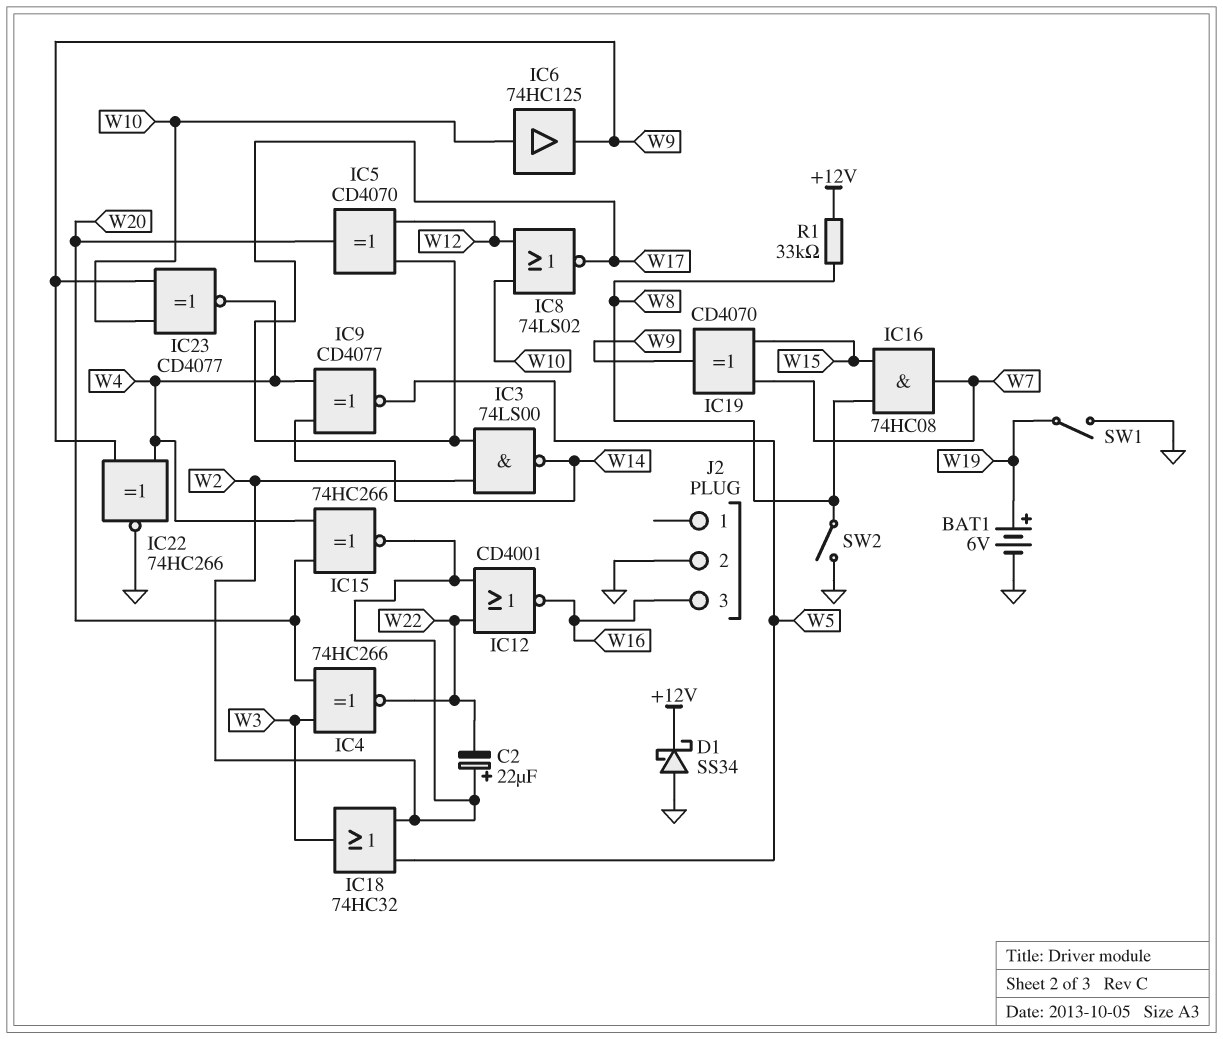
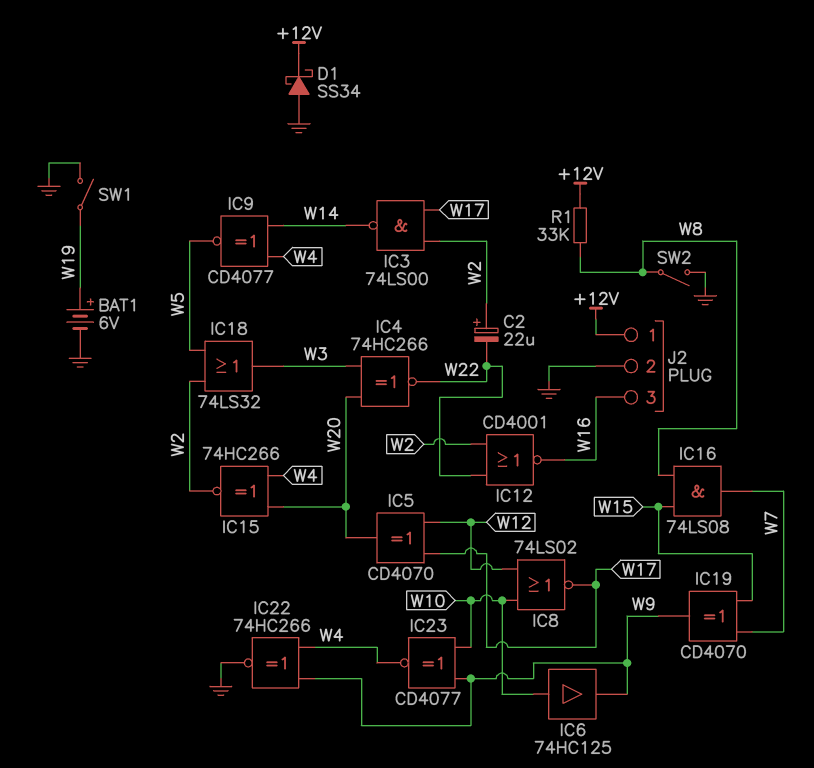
IC16: AND 74HC08 (in W8, in W15, out W7) -> AND 74LS08 (in W8, in W15, out W7)
IC18: OR 74HC32 (in W2, in W5, out W3) -> OR 74LS32 (in W2, in W5, out W3)
J2 pin 1: none -> +12V

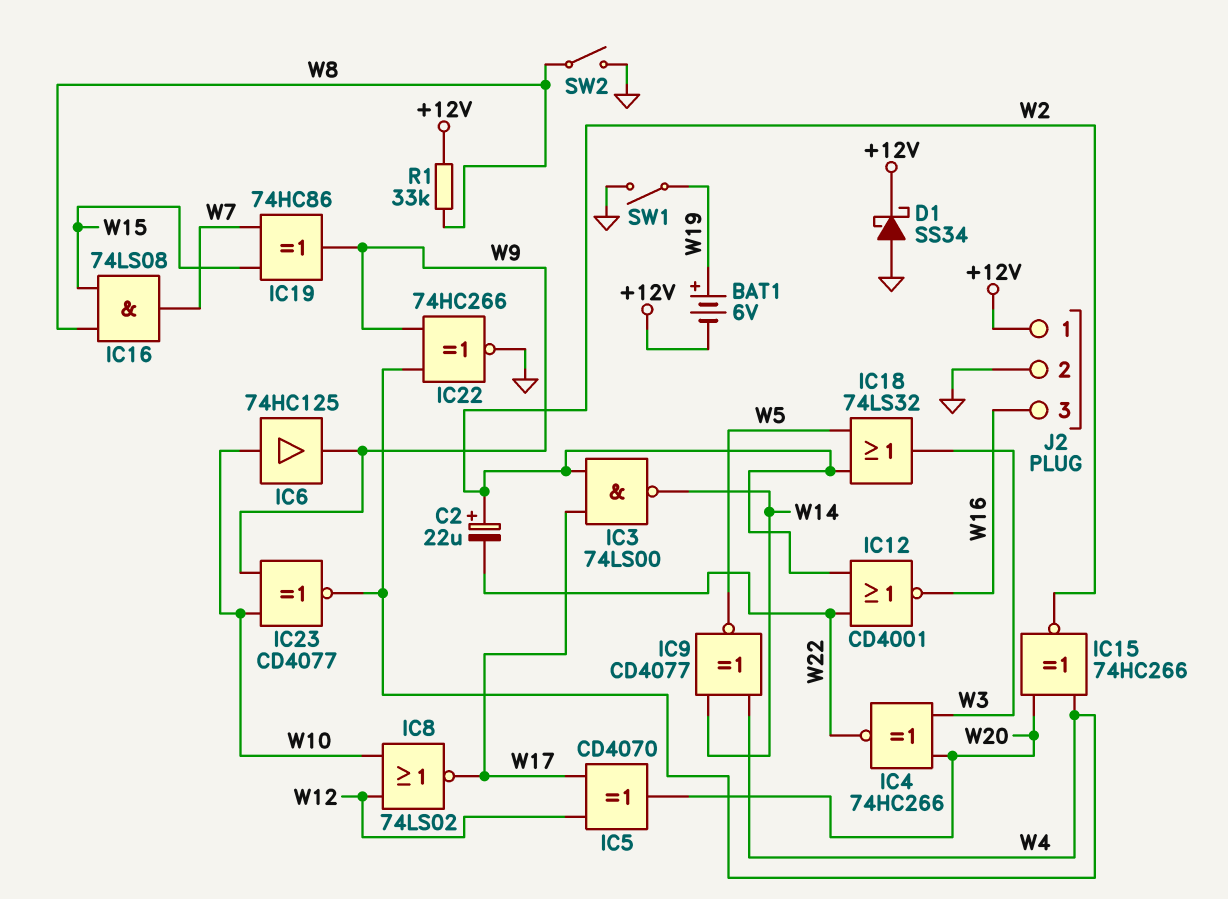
BAT1: 6V (plus W19, minus GND) -> 6V (plus W19, minus +12V)
IC19: XOR CD4070 (in W7, in W15, out W9) -> XOR 74HC86 (in W7, in W15, out W9)

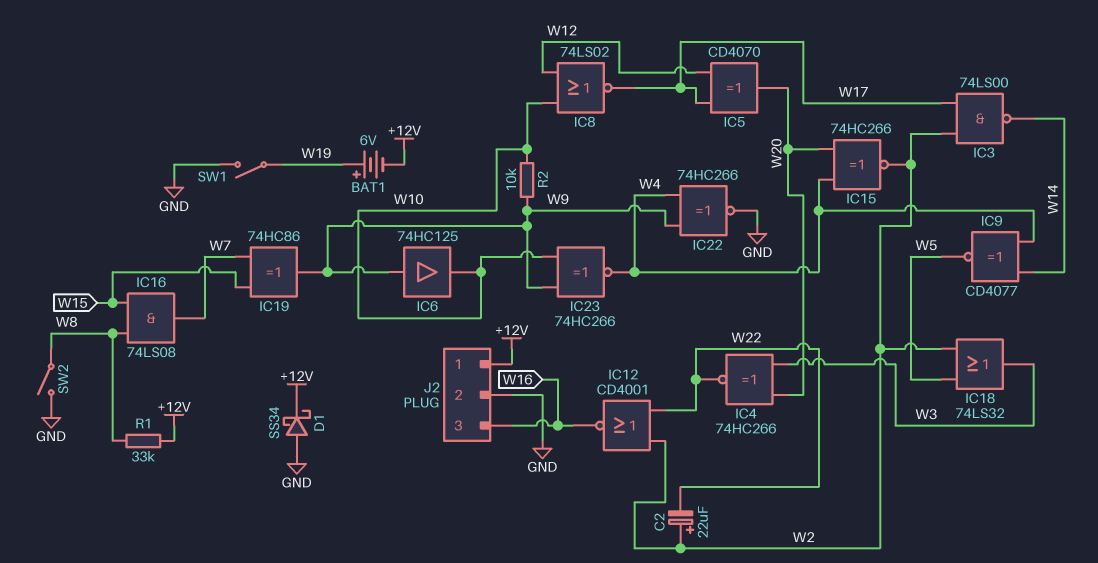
IC6: buffer 74HC125 (in W10, out W9) -> buffer 74HC125 (in W9, out W10)
IC23: XNOR CD4077 (in W9, in W10, out W4) -> XNOR 74HC266 (in W9, in W10, out W4)
R2: none -> 10k (W9, W10)

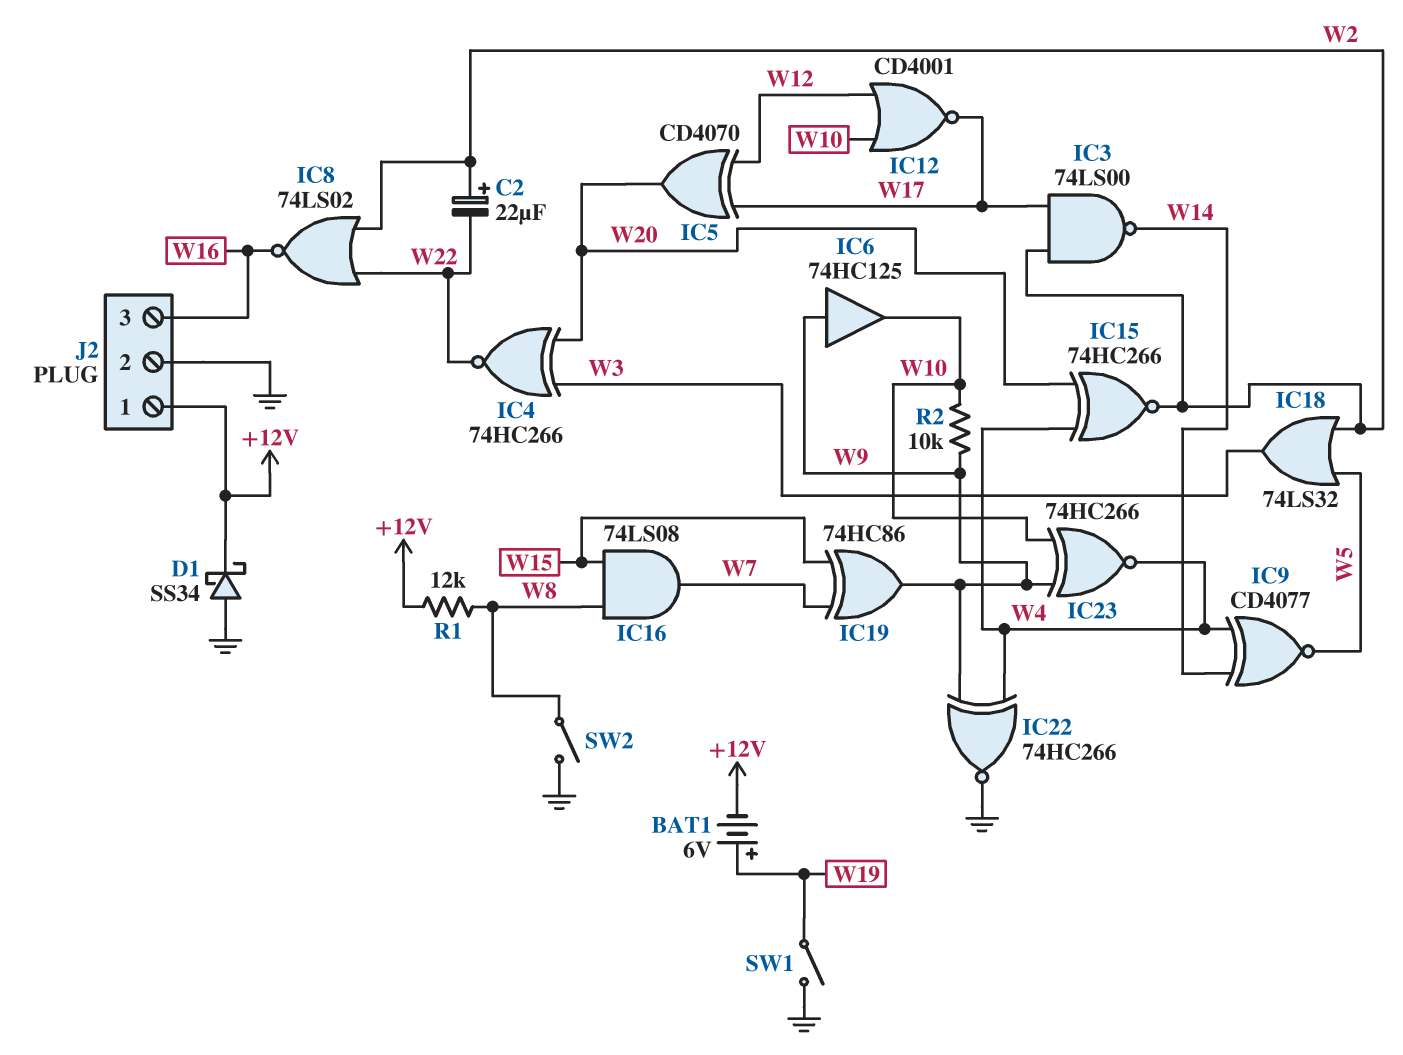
IC8: NOR 74LS02 (in W10, in W12, out W17) -> NOR 74LS02 (in W2, in W22, out W16)
IC12: NOR CD4001 (in W2, in W22, out W16) -> NOR CD4001 (in W10, in W12, out W17)
R1: 33k (+12V, W8) -> 12k (+12V, W8)

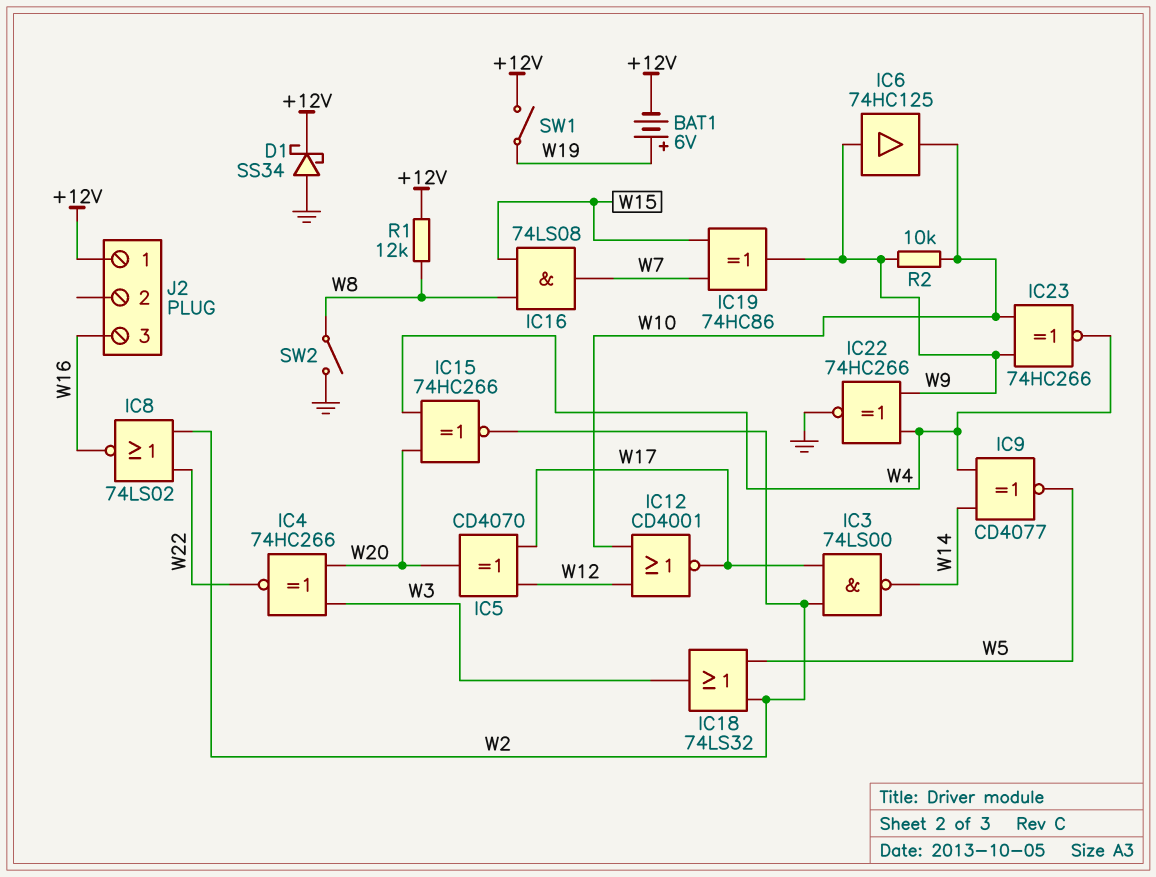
C2: 22uF (plus W2, minus W22) -> none
J2 pin 2: GND -> none
SW1: switch (GND, W19) -> switch (+12V, W19)

